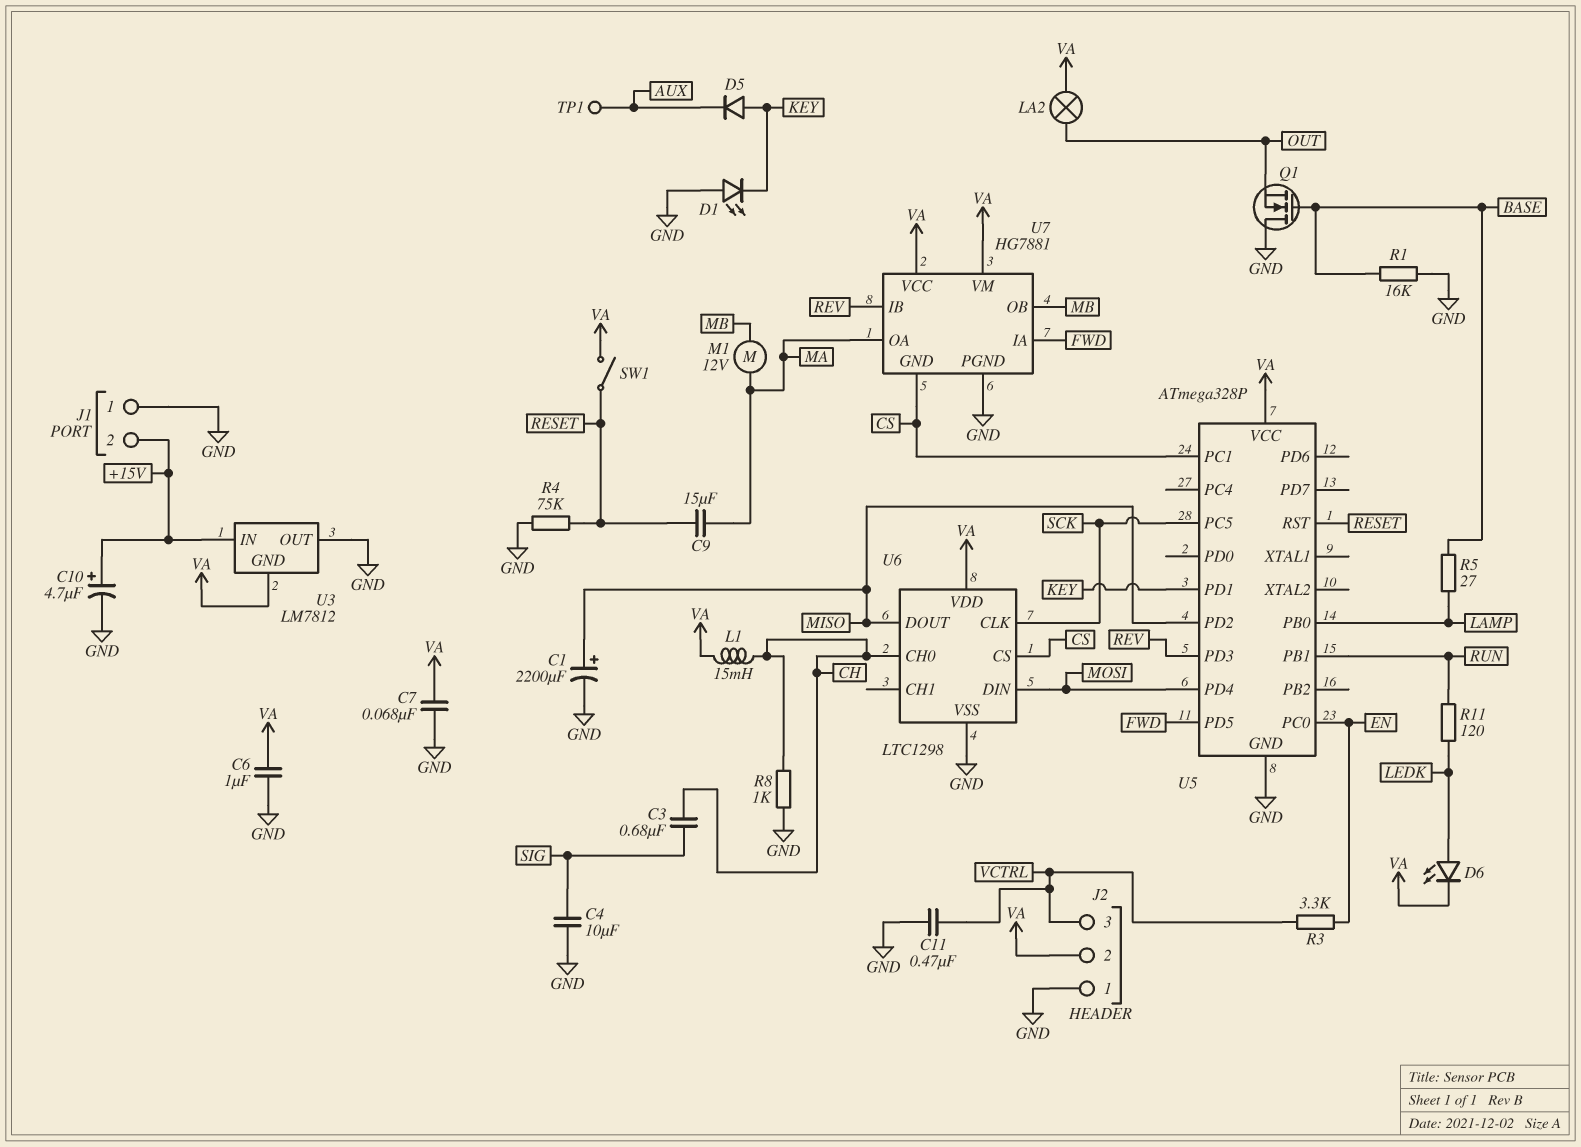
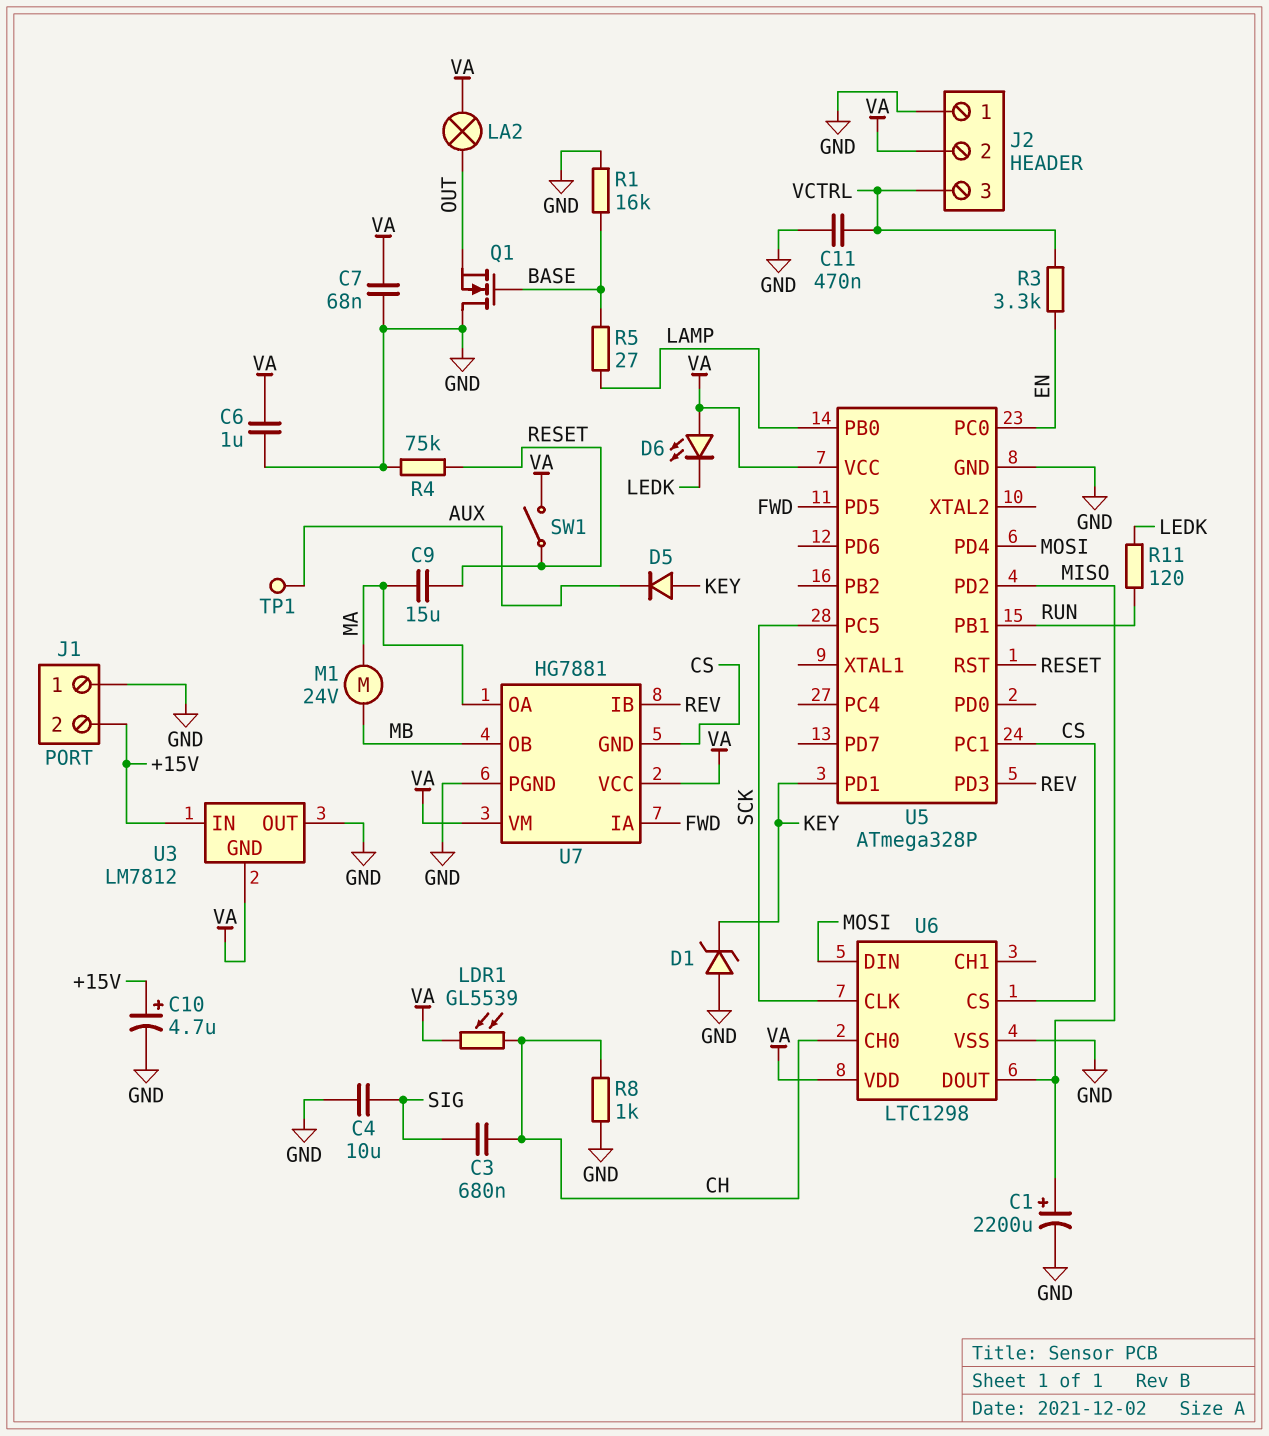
D1: LED (A GND, K KEY) -> zener (A GND, K KEY)
D6: LED (A LEDK, K VA) -> LED (A VA, K LEDK)
L1: 15mH (CH, VA) -> none
LDR1: none -> GL5539 (CH, VA)
M1: motor 12V (MA, MB) -> motor 24V (MA, MB)

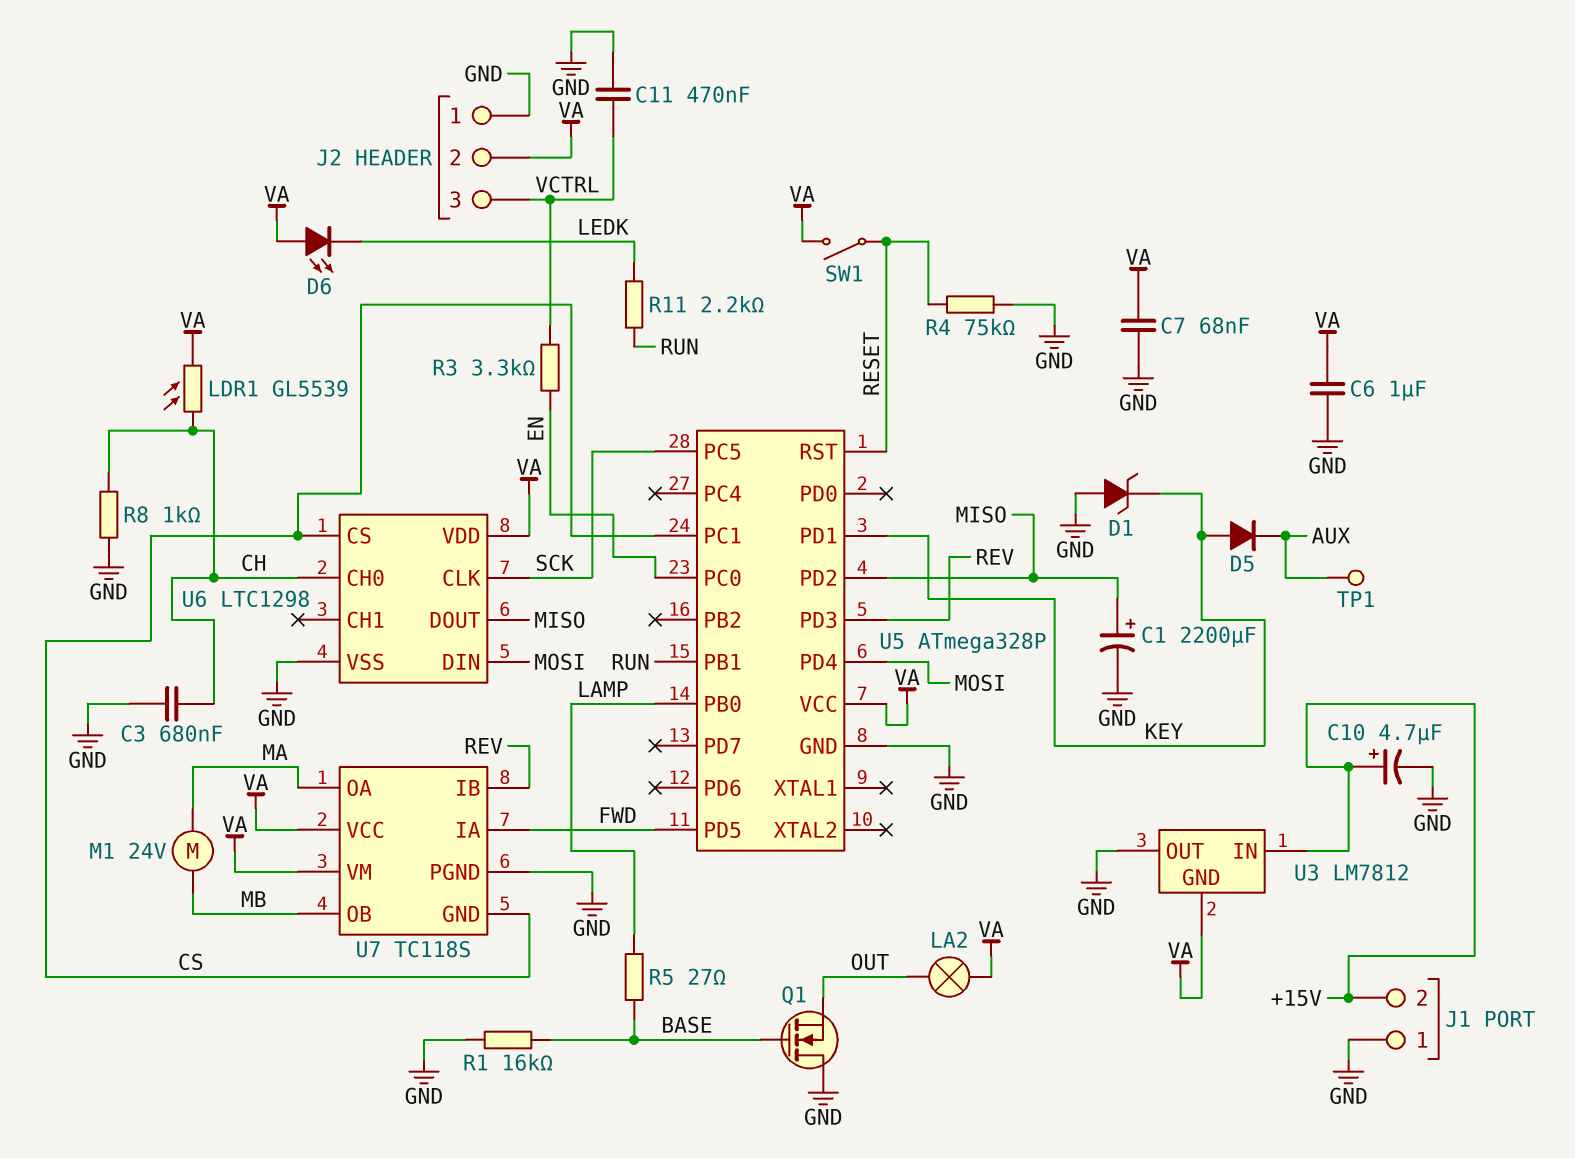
C3: 680nF (CH, SIG) -> 680nF (CH, GND)
C4: 10uF (GND, SIG) -> none
C9: 15uF (MA, RESET) -> none
R11: 120 (LEDK, RUN) -> 2.2k (LEDK, RUN)
U7: HG7881 -> TC118S

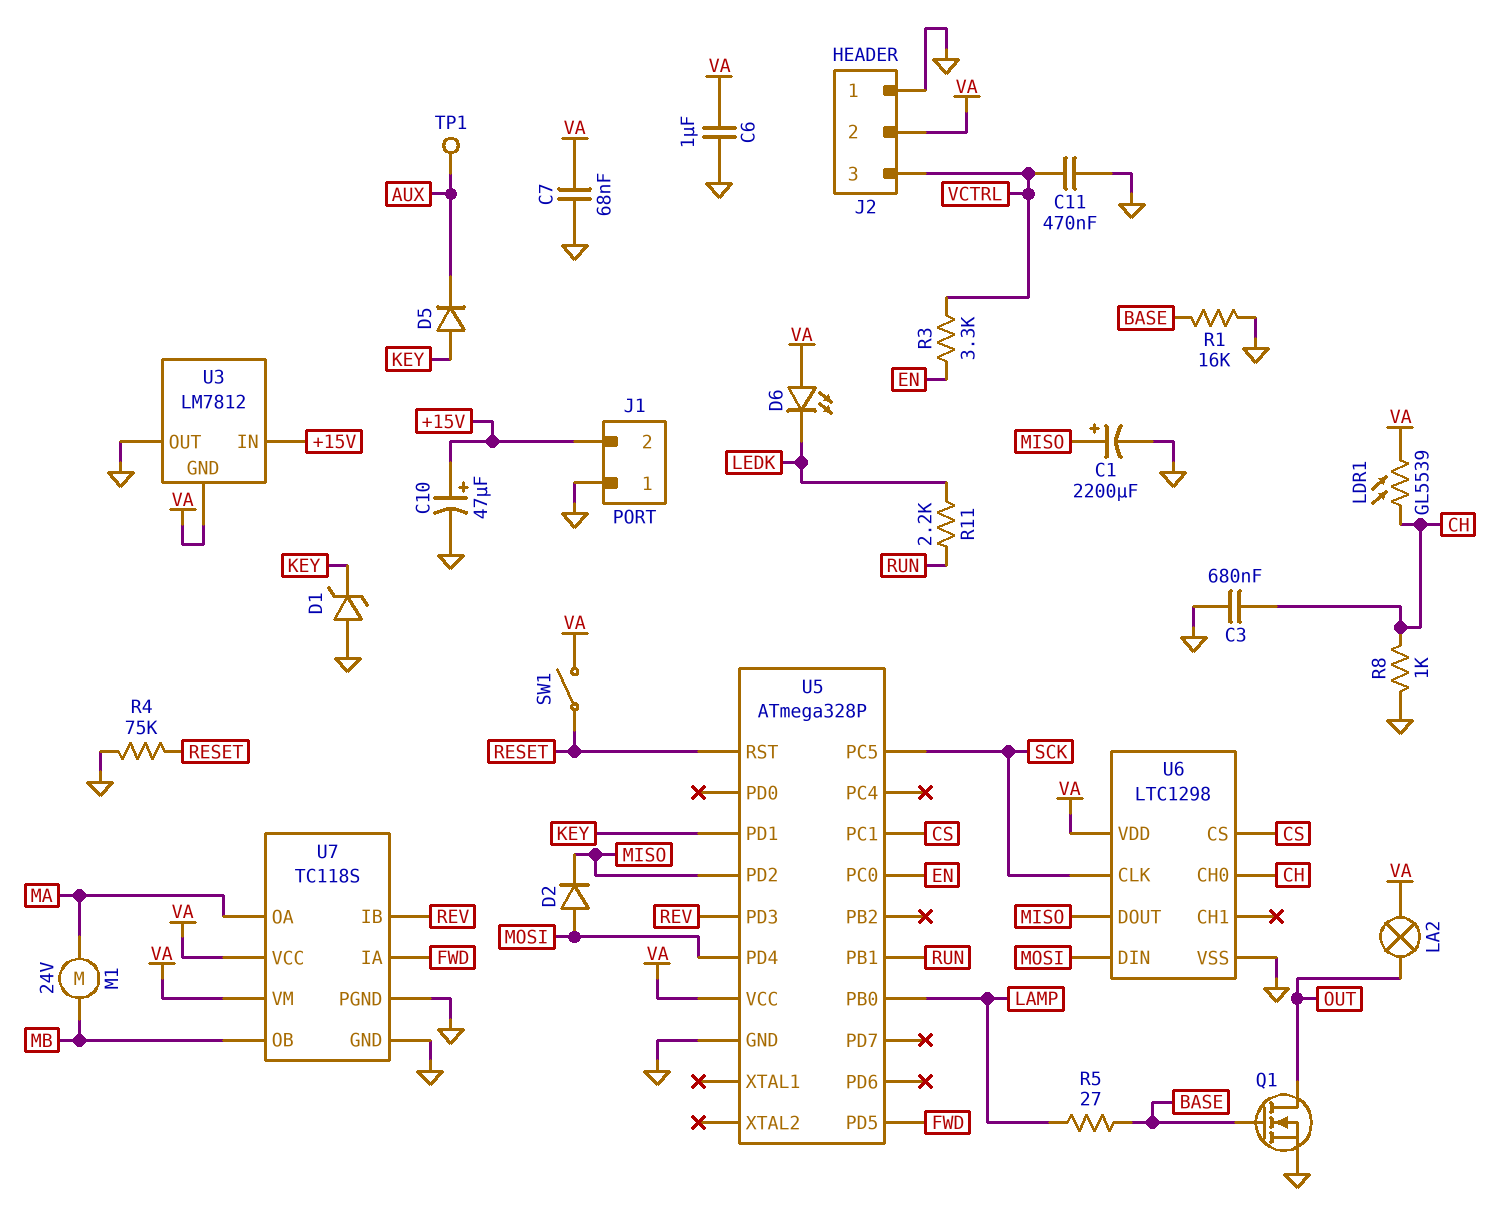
C10: 4.7uF (plus +15V, minus GND) -> 47uF (plus +15V, minus GND)
D2: none -> diode (A MOSI, K MISO)
Q1: NMOS (G BASE, D GND, S OUT) -> NMOS (G BASE, D OUT, S GND)
U7 pin GND: CS -> GND

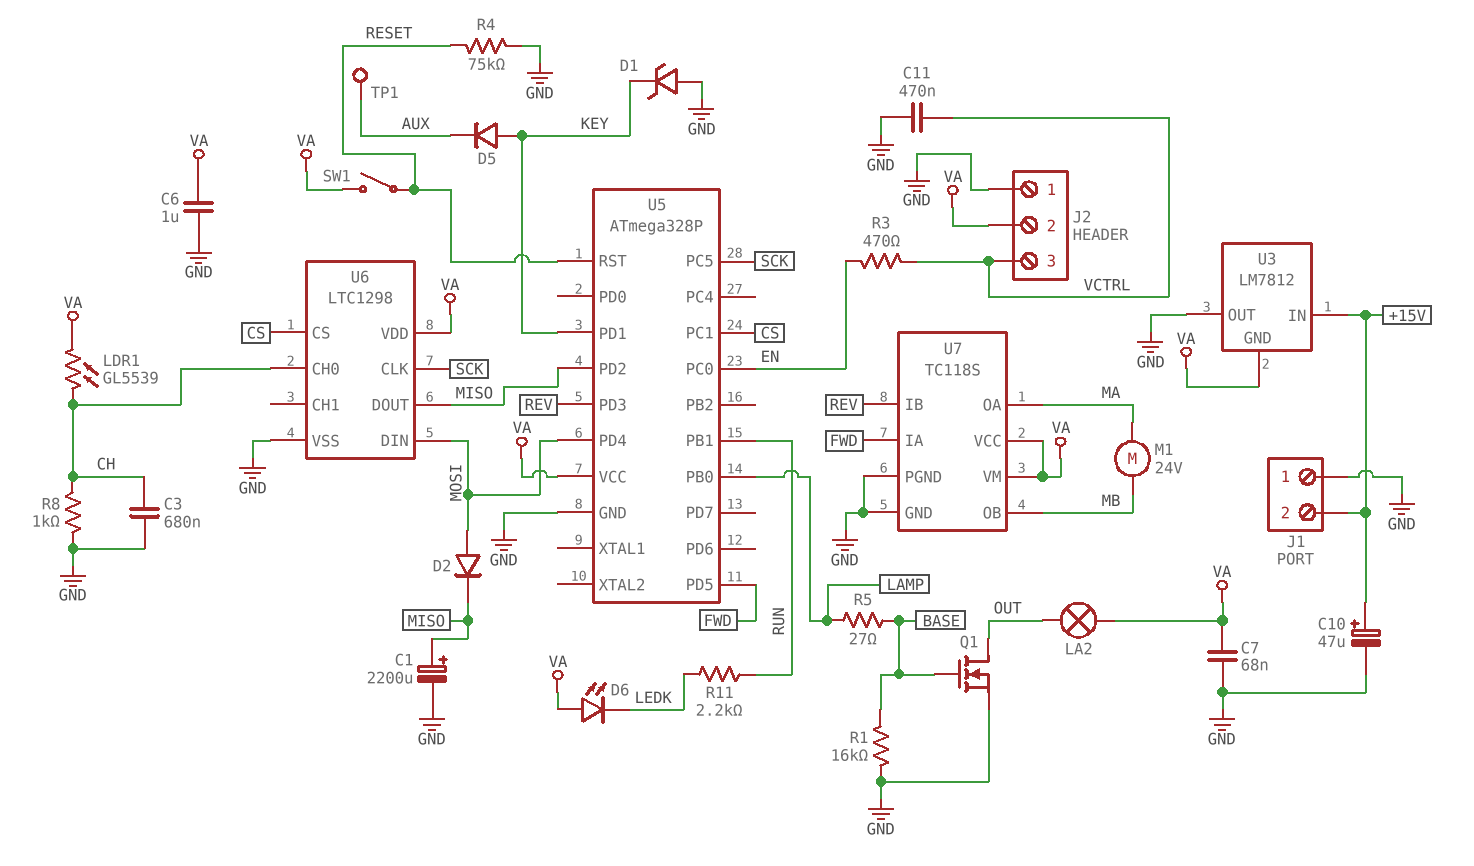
R3: 3.3k (EN, VCTRL) -> 470 (EN, VCTRL)

